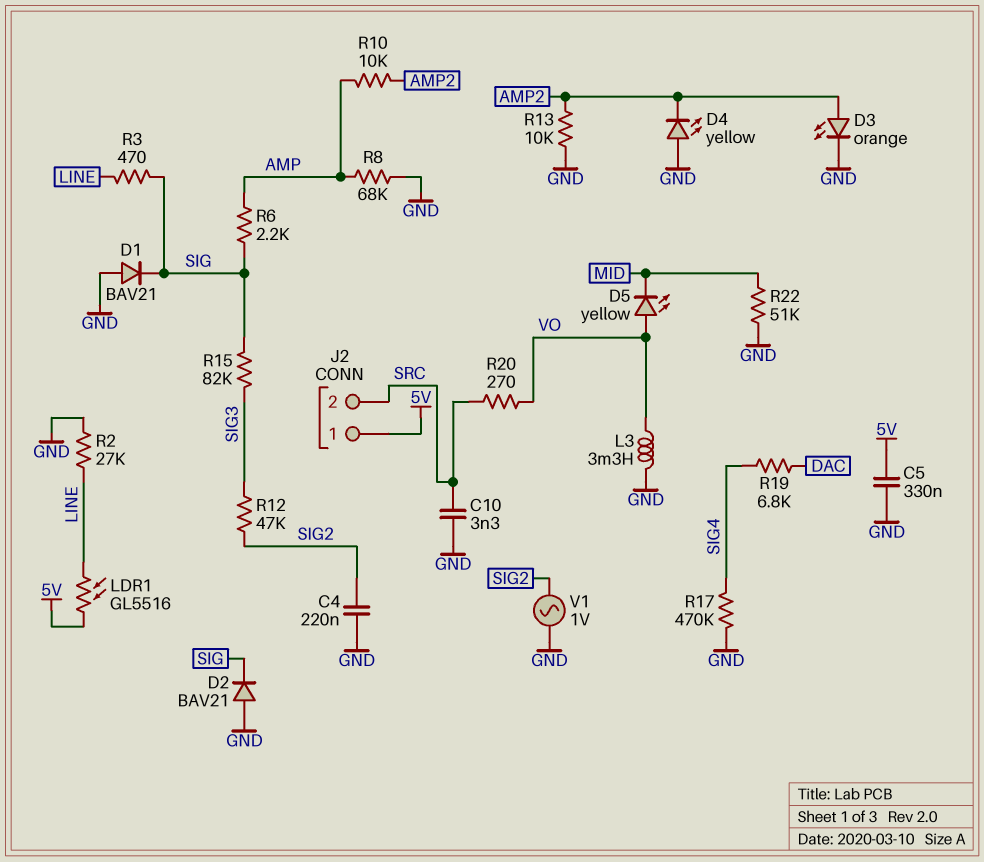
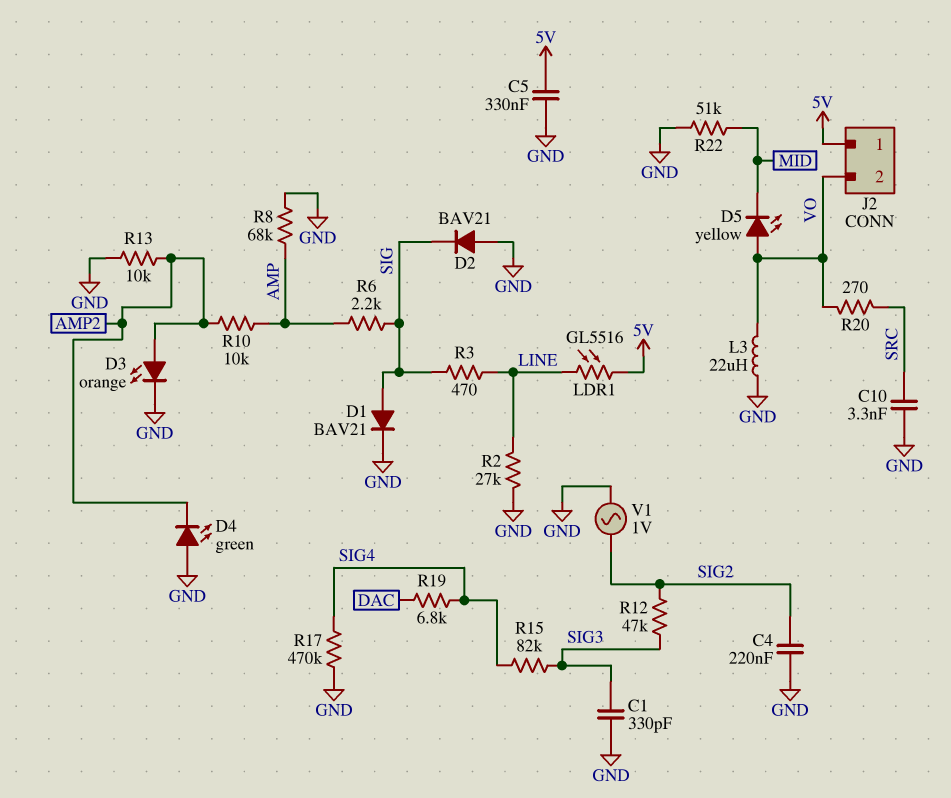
C1: none -> 330pF (GND, SIG3)
D1: diode BAV21 (A GND, K SIG) -> diode BAV21 (A SIG, K GND)
D4: LED yellow (A GND, K AMP2) -> LED green (A GND, K AMP2)
J2 pin 2: SRC -> VO
L3: 3.3mH (GND, VO) -> 22uH (GND, VO)
R15: 82k (SIG, SIG3) -> 82k (SIG3, SIG4)

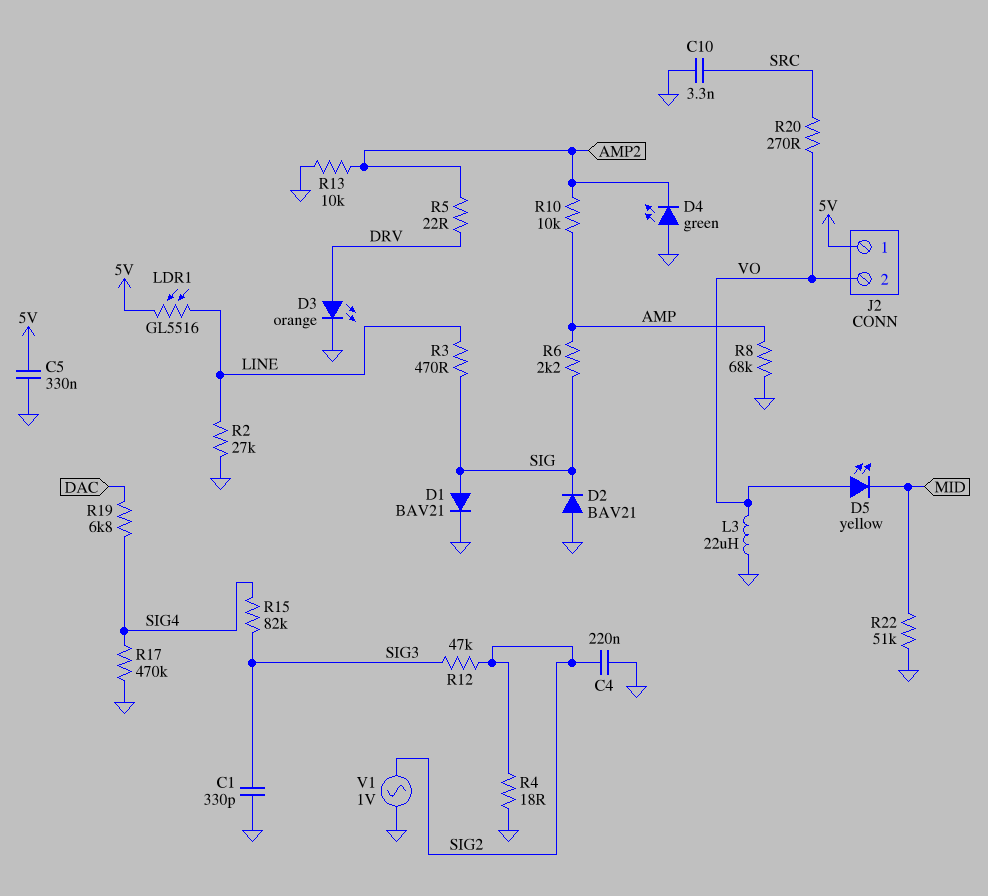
D3: LED orange (A AMP2, K GND) -> LED orange (A DRV, K GND)
R4: none -> 18 (GND, SIG2)
R5: none -> 22 (AMP2, DRV)

